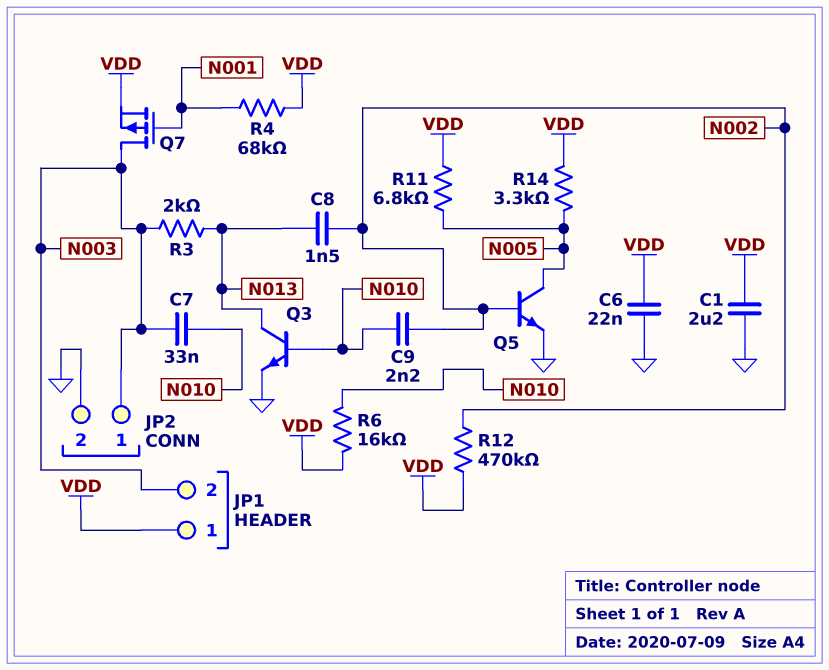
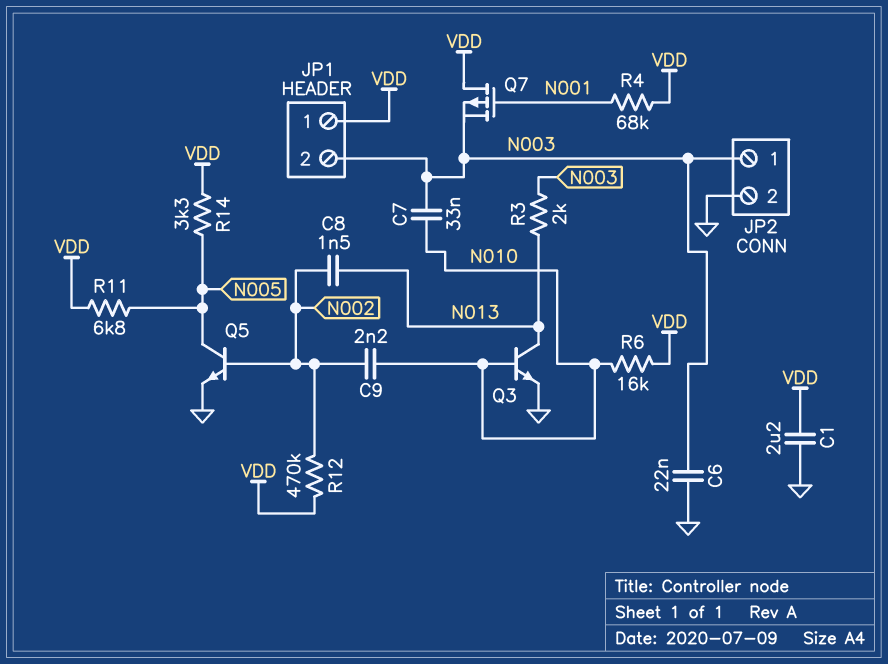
C6: 22nF (GND, VDD) -> 22nF (GND, N003)
Q7: PMOS (G N001, D N003, S VDD) -> PMOS (G N001, D VDD, S N003)

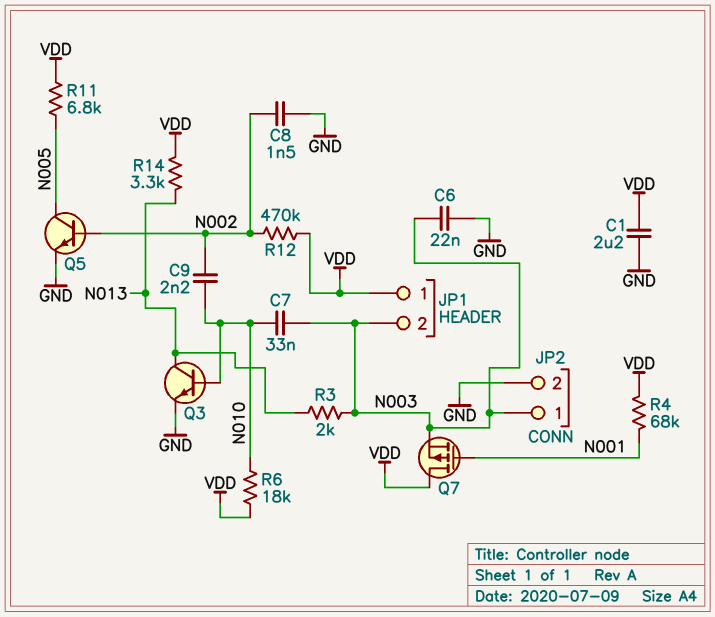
C8: 1.5nF (N002, N013) -> 1.5nF (GND, N002)
R6: 16k (N010, VDD) -> 18k (N010, VDD)
R14: 3.3k (N005, VDD) -> 3.3k (N013, VDD)

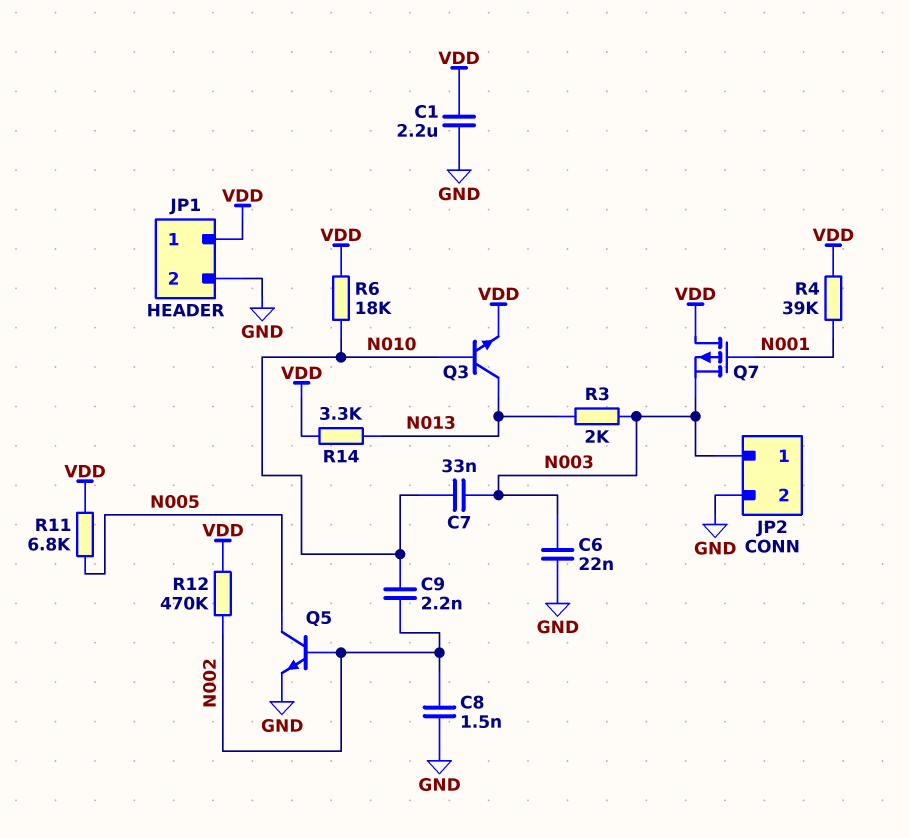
JP1 pin 2: N003 -> GND
Q3: NPN (B N010, C N013, E GND) -> NPN (B N010, C N013, E VDD)
R4: 68k (N001, VDD) -> 39k (N001, VDD)

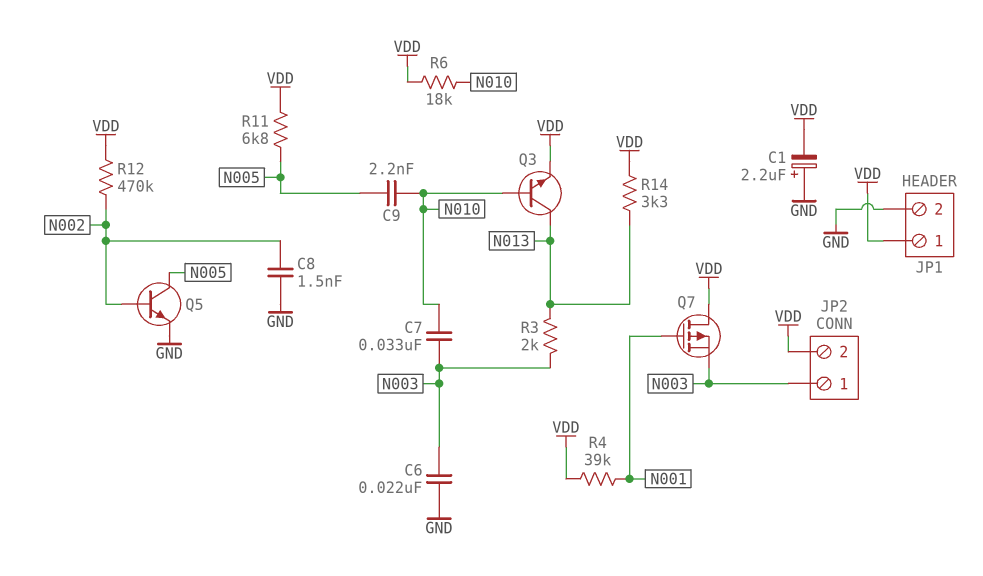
C1: 2.2uF (GND, VDD) -> 2.2uF (plus GND, minus VDD)
C9: 2.2nF (N002, N010) -> 2.2nF (N005, N010)
JP2 pin 2: GND -> VDD

